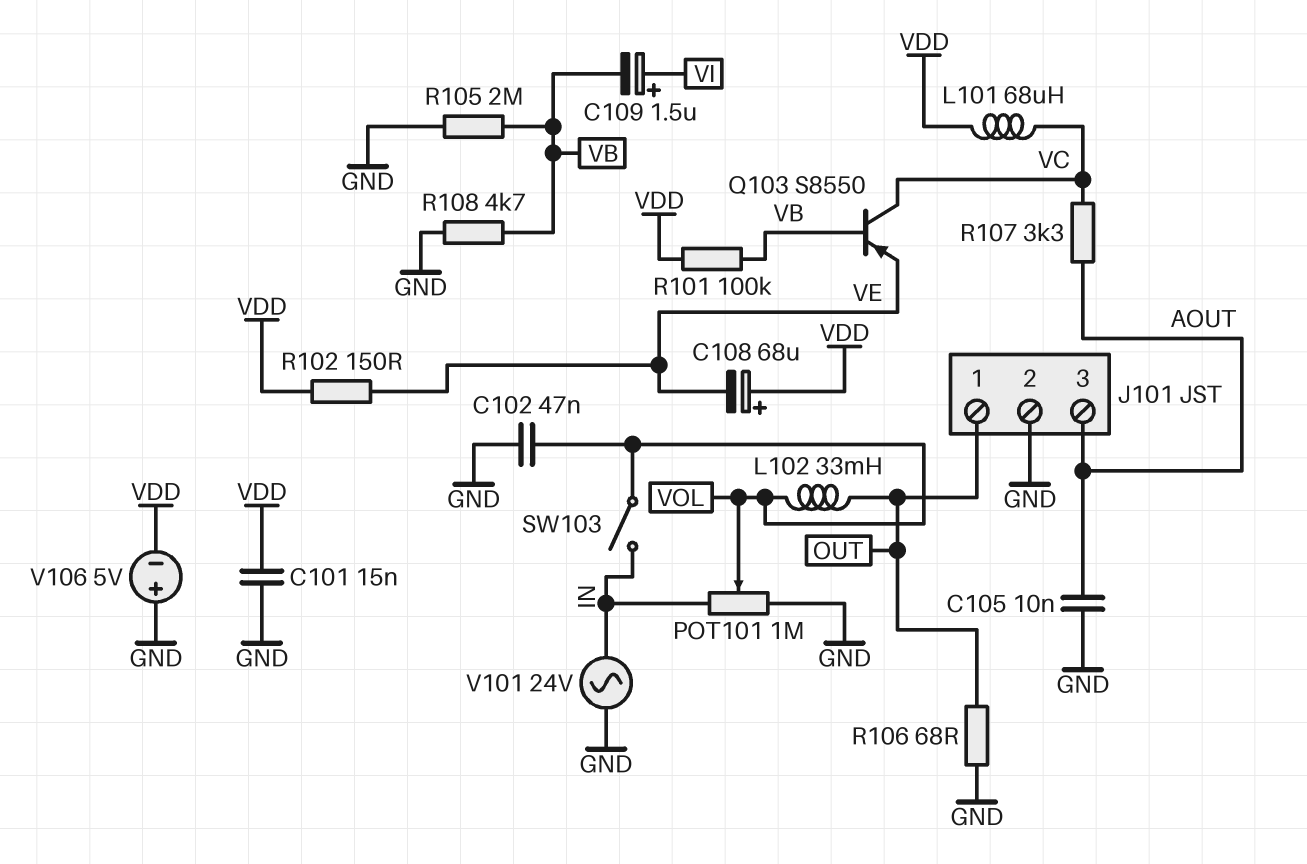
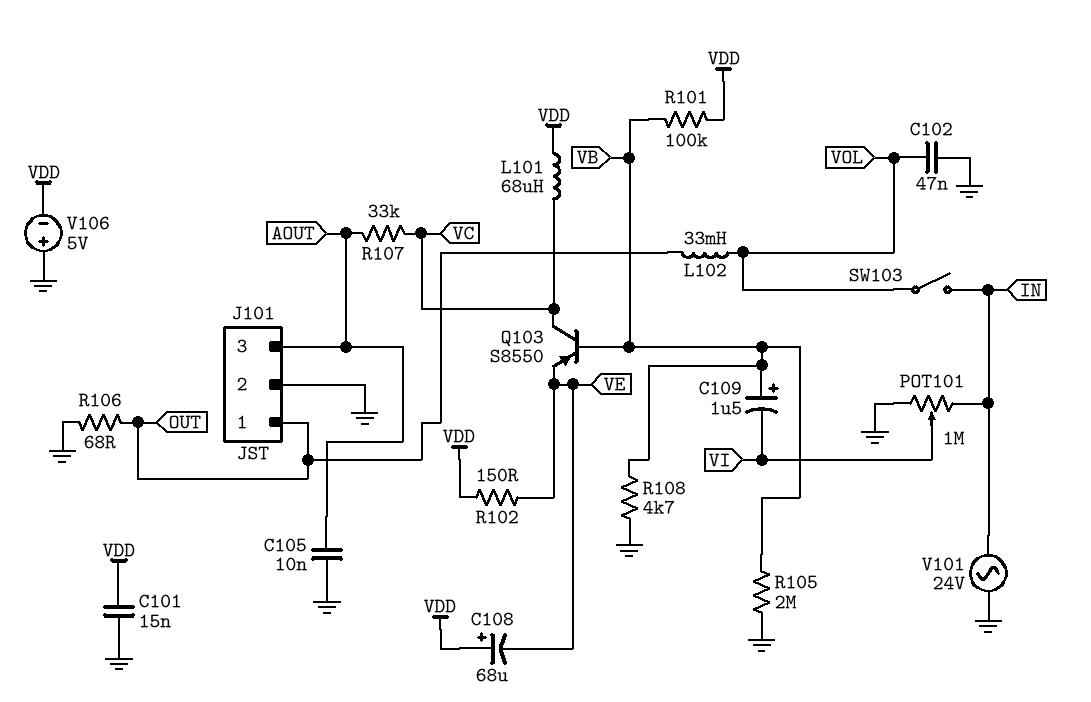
C109: 1.5uF (plus VI, minus VB) -> 1.5uF (plus VB, minus VI)
POT101: 1M (GND, IN, wiper VOL) -> 1M (GND, IN, wiper VI)
R107: 3.3k (AOUT, VC) -> 33k (AOUT, VC)

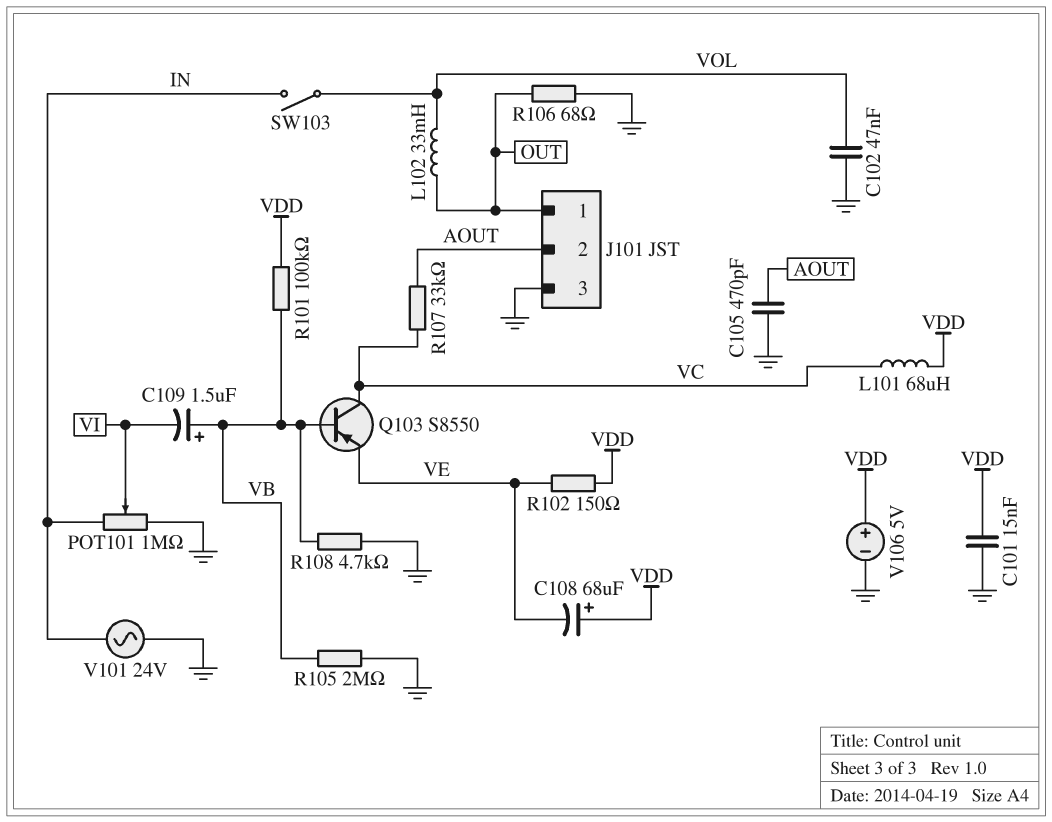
C105: 10nF (AOUT, GND) -> 470pF (AOUT, GND)
J101 pin 2: GND -> AOUT
J101 pin 3: AOUT -> GND
V106: 5V (plus GND, minus VDD) -> 5V (plus VDD, minus GND)

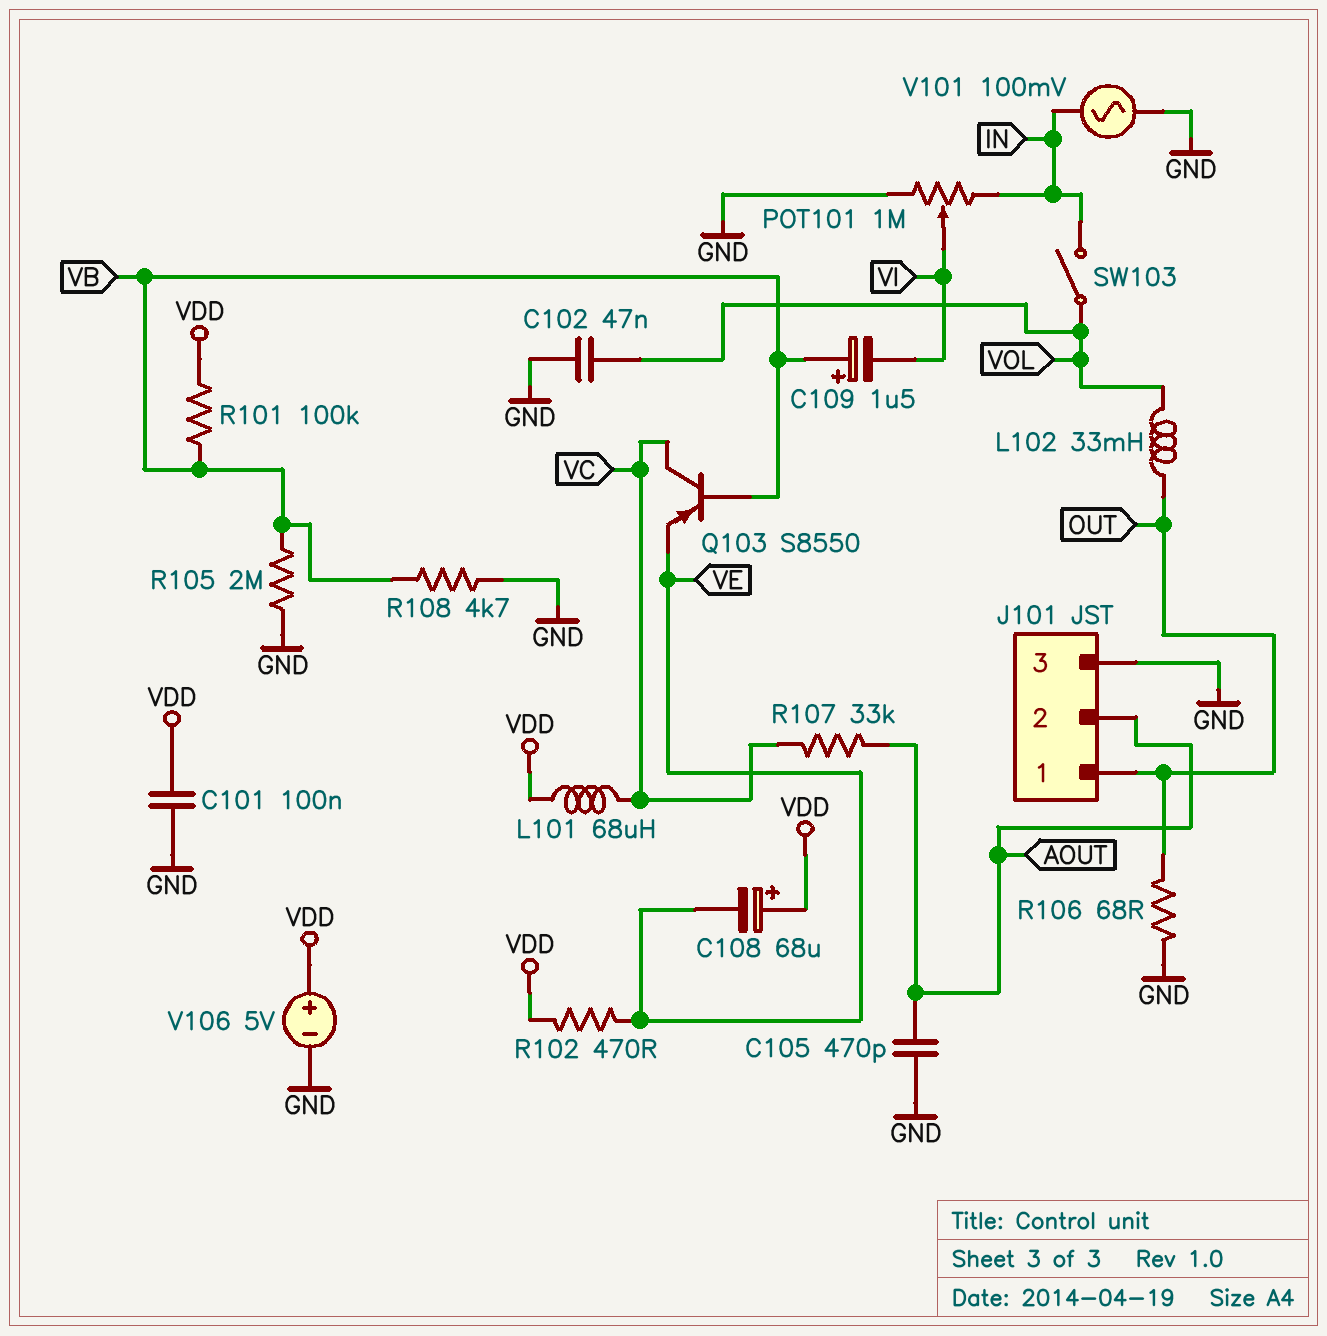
C101: 15nF (GND, VDD) -> 100nF (GND, VDD)
R102: 150 (VDD, VE) -> 470 (VDD, VE)
V101: AC 24V (GND, IN) -> AC 100mV (GND, IN)

